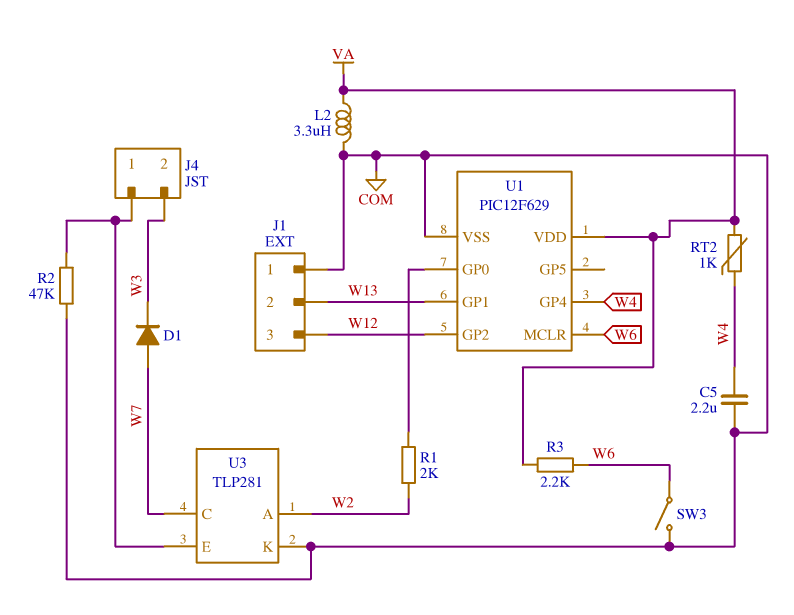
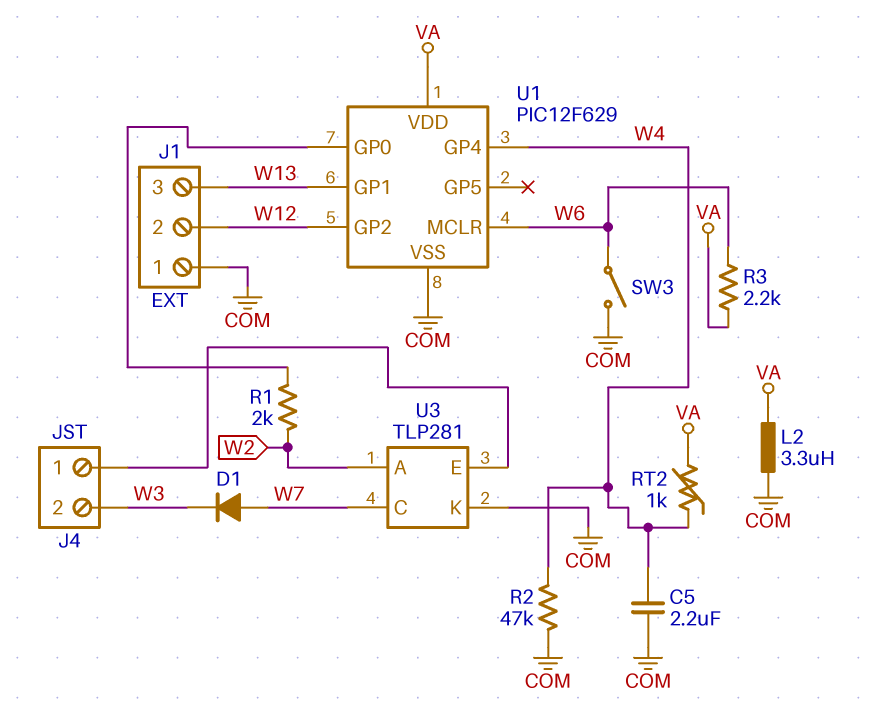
J1 pin 2: W13 -> W12
J1 pin 3: W12 -> W13
R2: 47k (COM, J4/1) -> 47k (COM, W4)

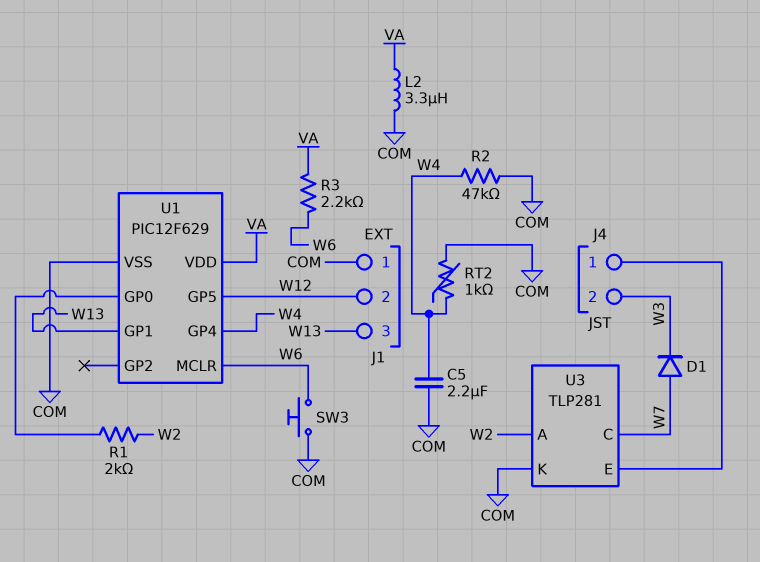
RT2: 1k (VA, W4) -> 1k (COM, W4)
SW3: switch (COM, W6) -> button (COM, W6)
U1 pin GP2: W12 -> none
U1 pin GP5: none -> W12

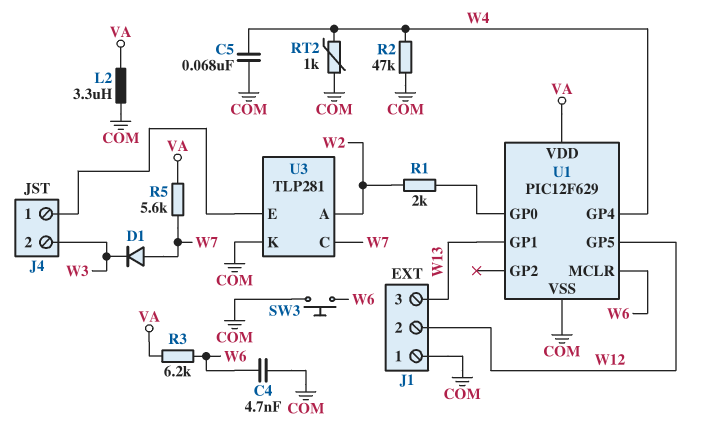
C4: none -> 4.7nF (COM, W6)
C5: 2.2uF (COM, W4) -> 68nF (COM, W4)
R3: 2.2k (VA, W6) -> 6.2k (VA, W6)
R5: none -> 5.6k (VA, W7)

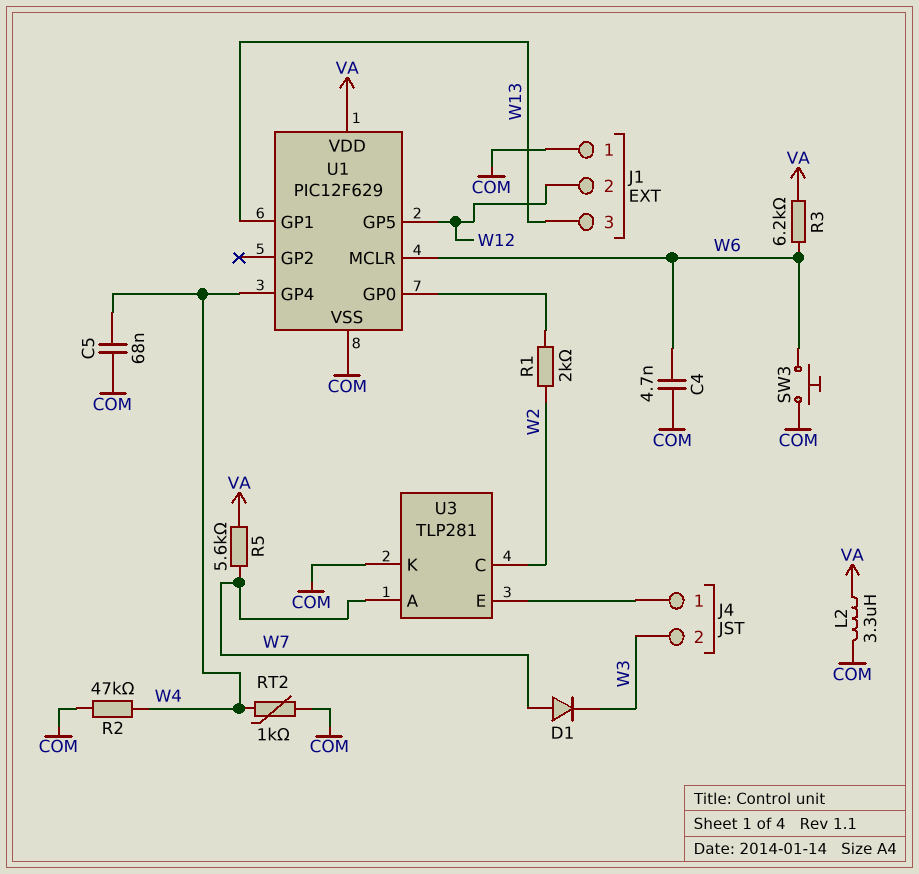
U3 pin A: W2 -> W7
U3 pin C: W7 -> W2

